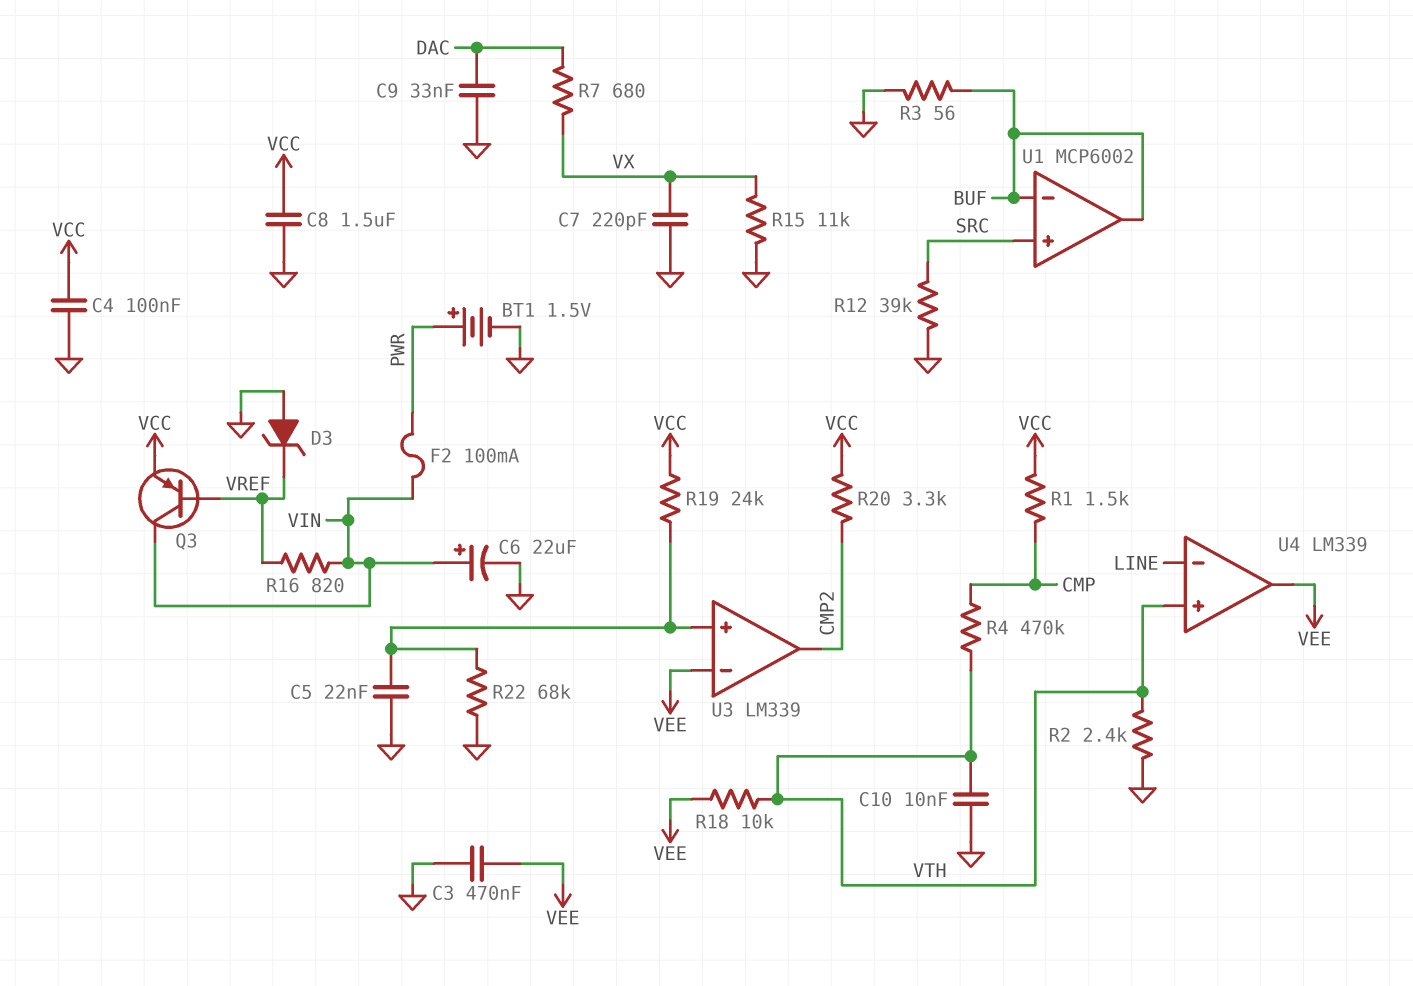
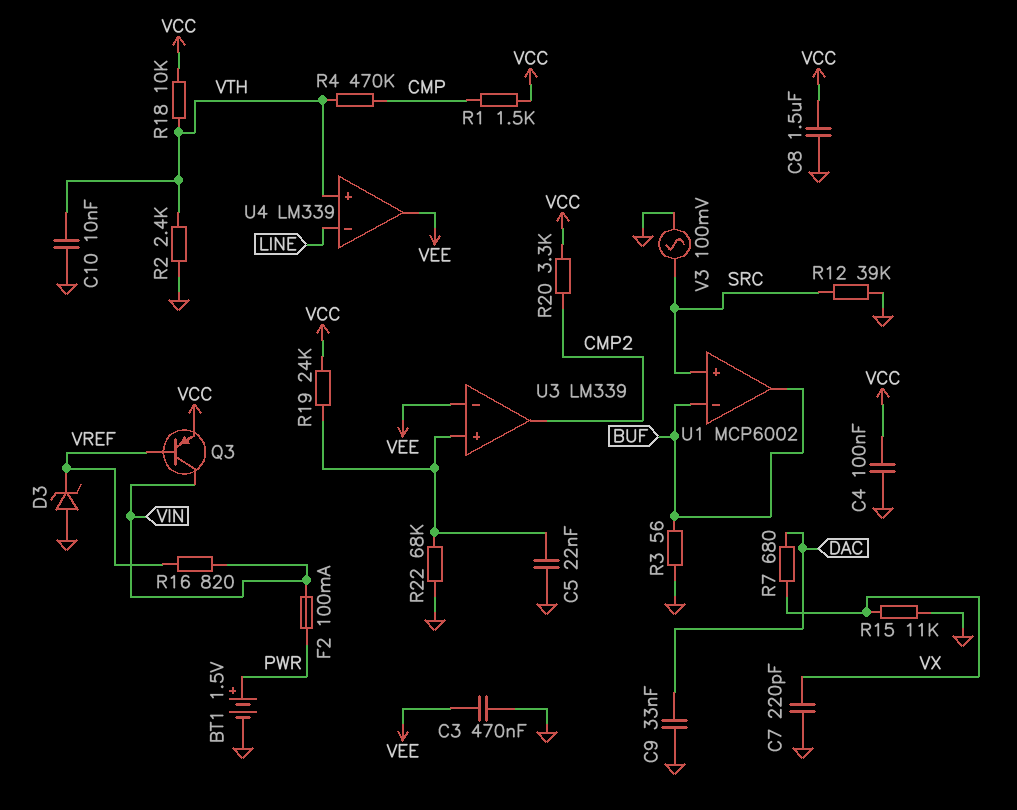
C6: 22uF (plus VIN, minus GND) -> none
R18: 10k (VEE, VTH) -> 10k (VCC, VTH)
V3: none -> AC 100mV (GND, SRC)

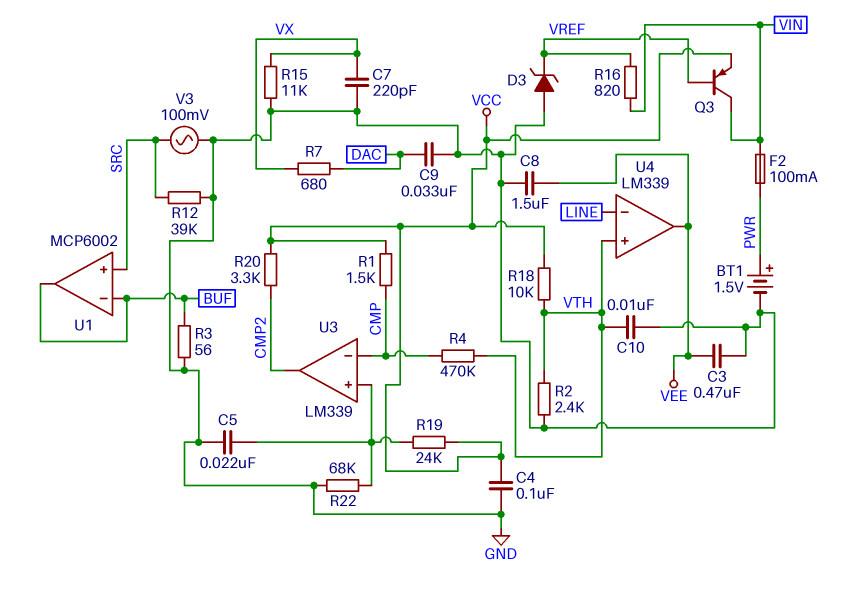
C8: 1.5uF (GND, VCC) -> 1.5uF (GND, VEE)
U3 pin in-: VEE -> CMP

